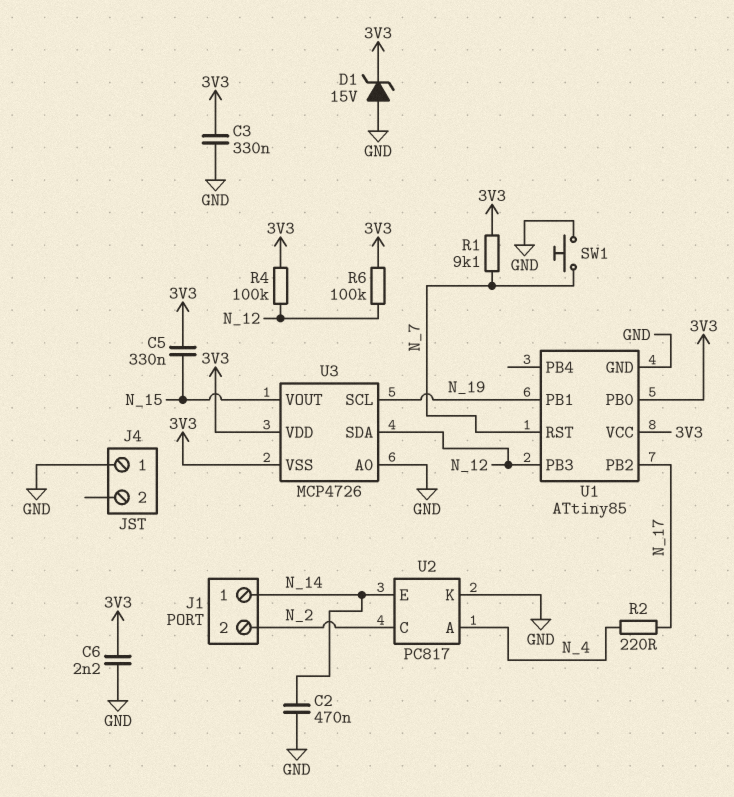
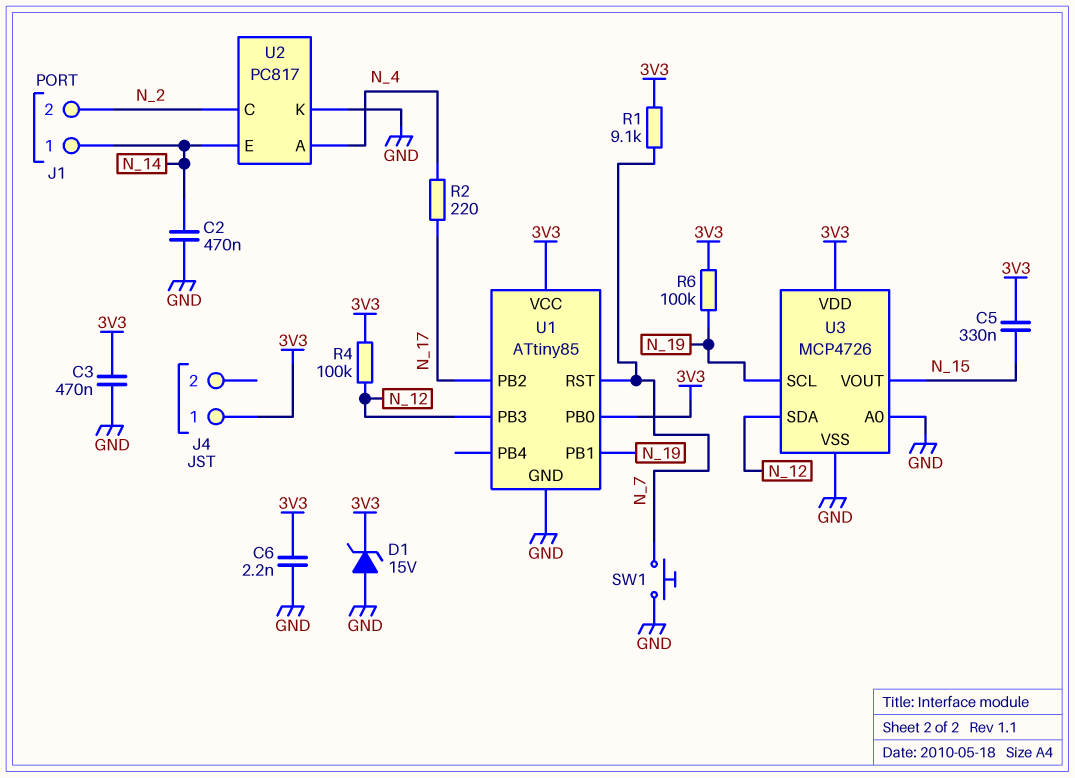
C3: 330nF (3V3, GND) -> 470nF (3V3, GND)
J4 pin 1: GND -> 3V3
R6: 100k (3V3, N_12) -> 100k (3V3, N_19)
U3 pin VSS: 3V3 -> GND

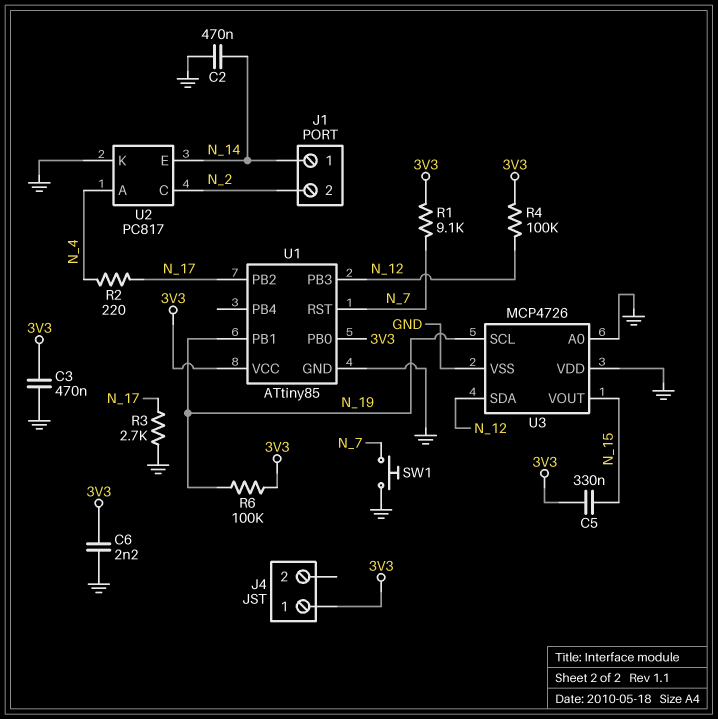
D1: zener 15V (A GND, K 3V3) -> none
R3: none -> 2.7k (GND, N_17)
U3 pin VDD: 3V3 -> GND

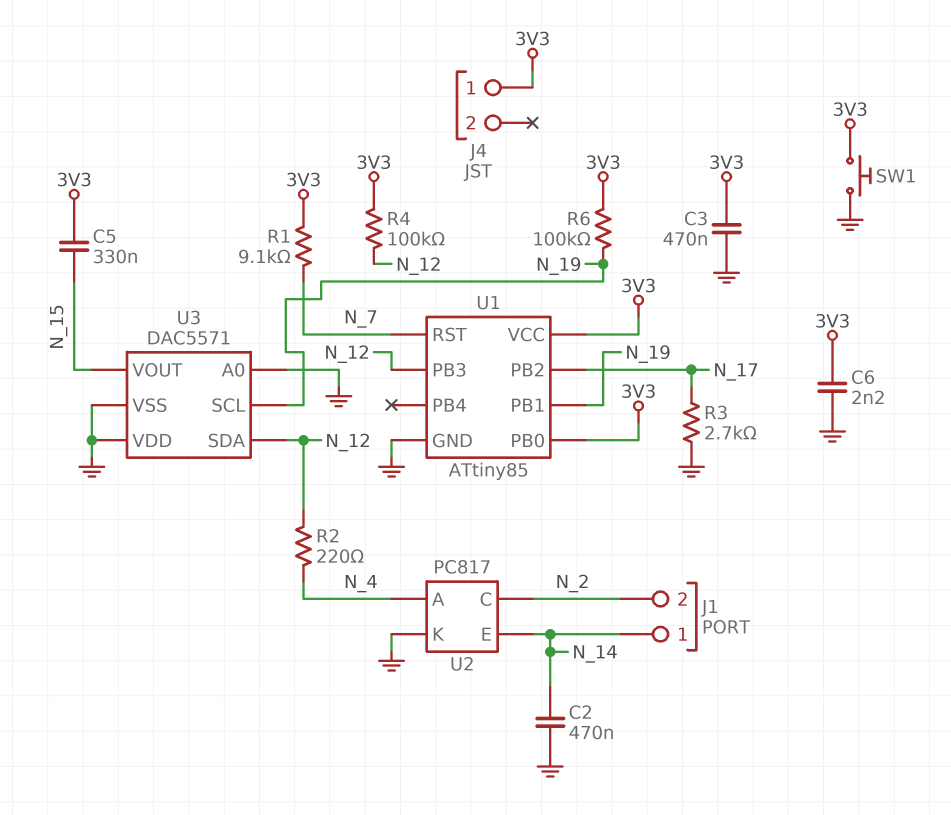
R2: 220 (N_4, N_17) -> 220 (N_4, N_12)
SW1: button (GND, N_7) -> button (3V3, GND)
U3: MCP4726 -> DAC5571

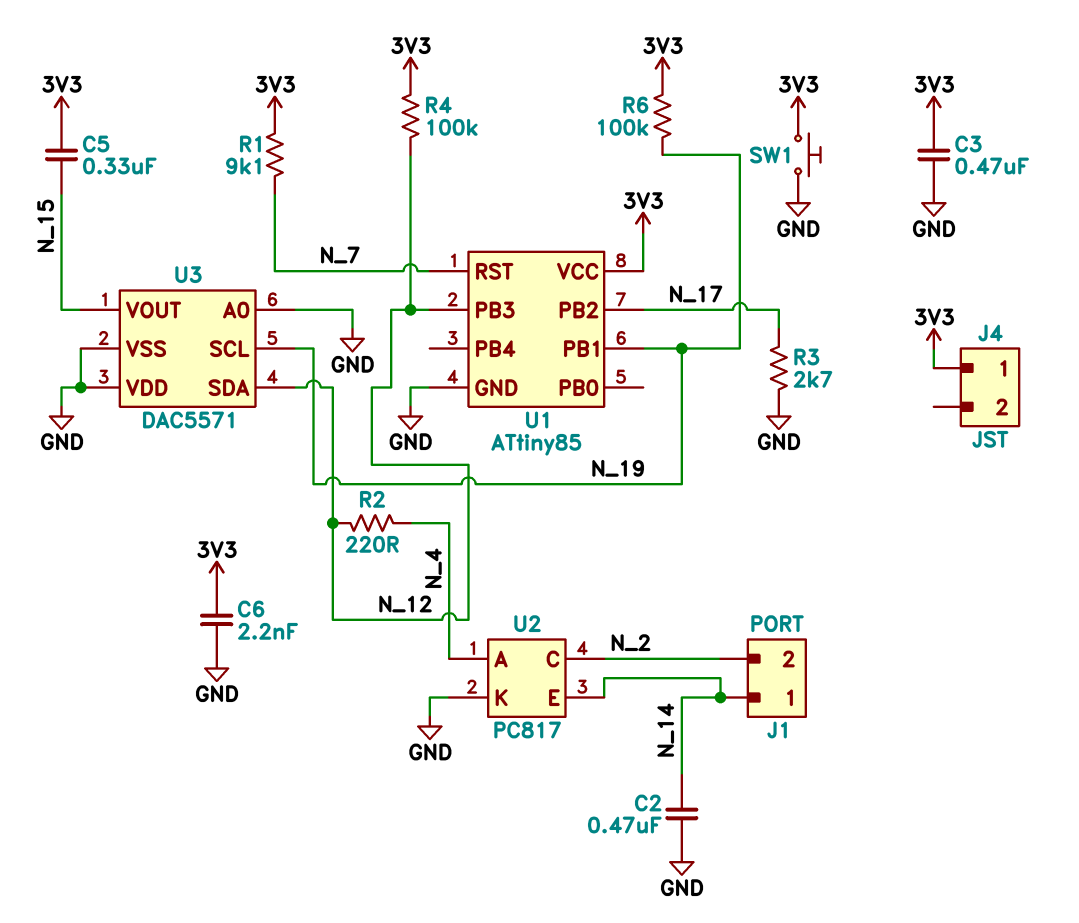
U1 pin PB0: 3V3 -> none

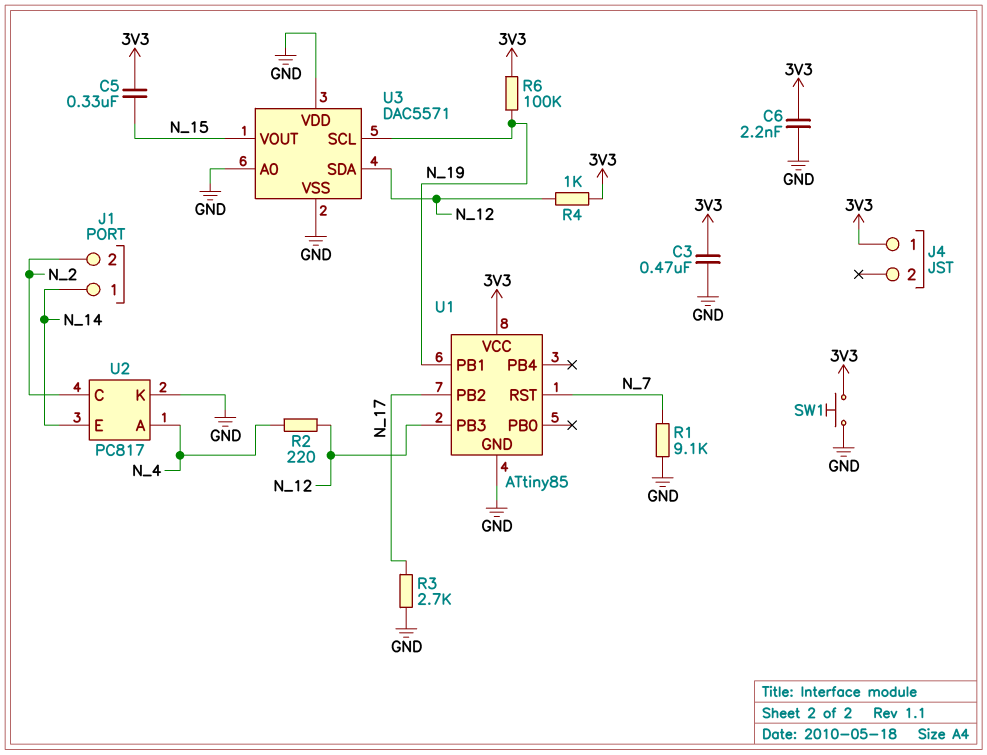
C2: 470nF (GND, N_14) -> none
R1: 9.1k (3V3, N_7) -> 9.1k (GND, N_7)
R4: 100k (3V3, N_12) -> 1k (3V3, N_12)

